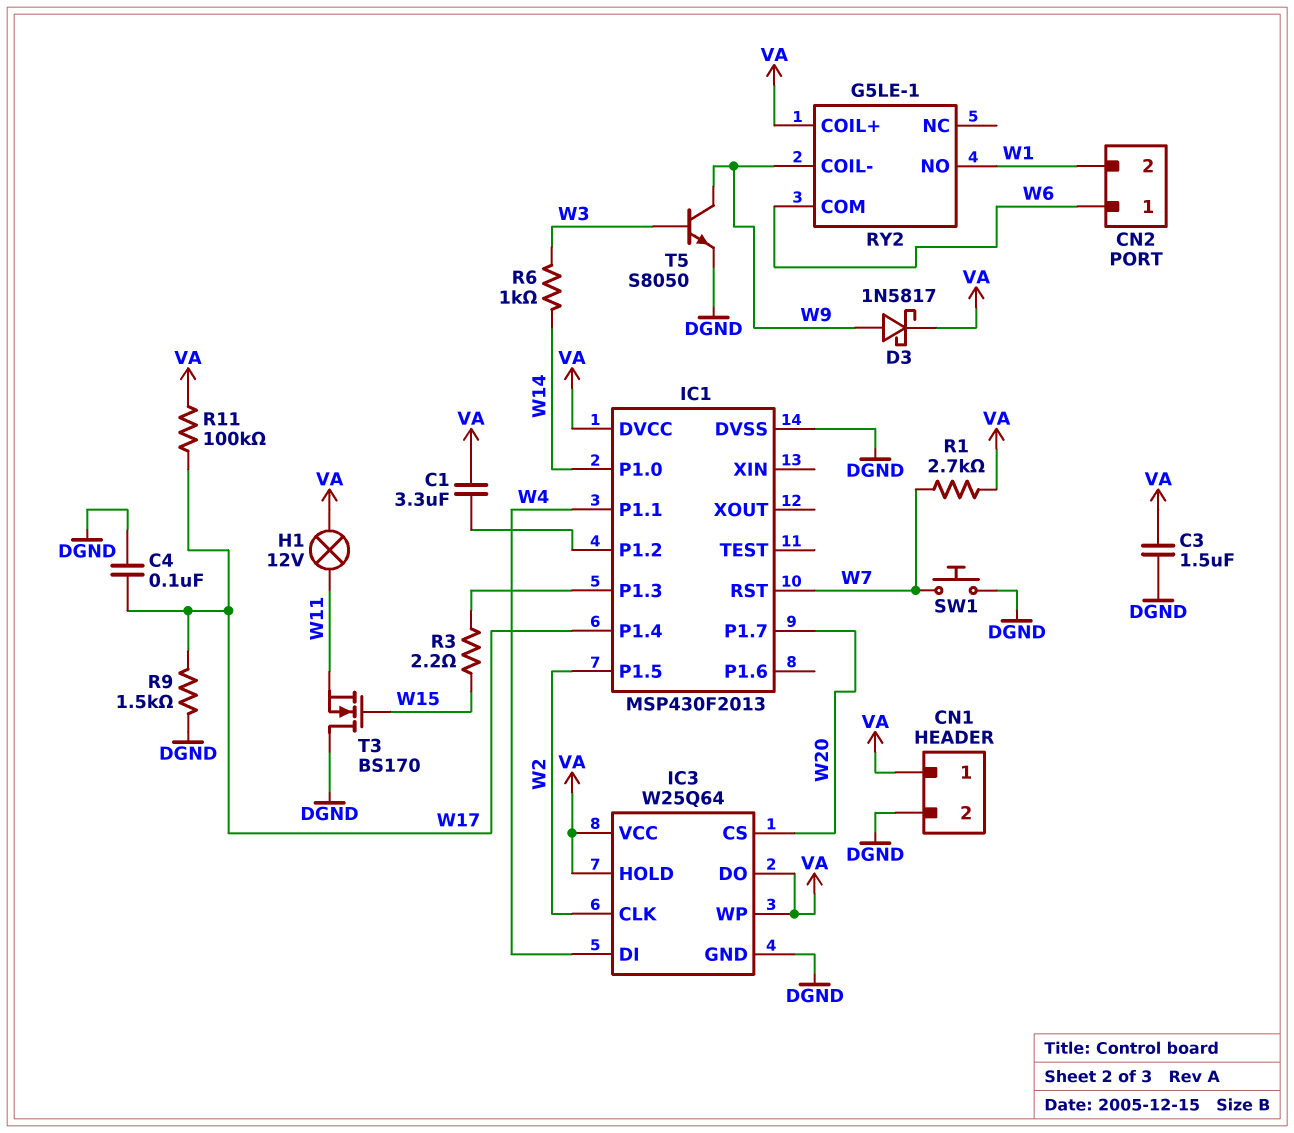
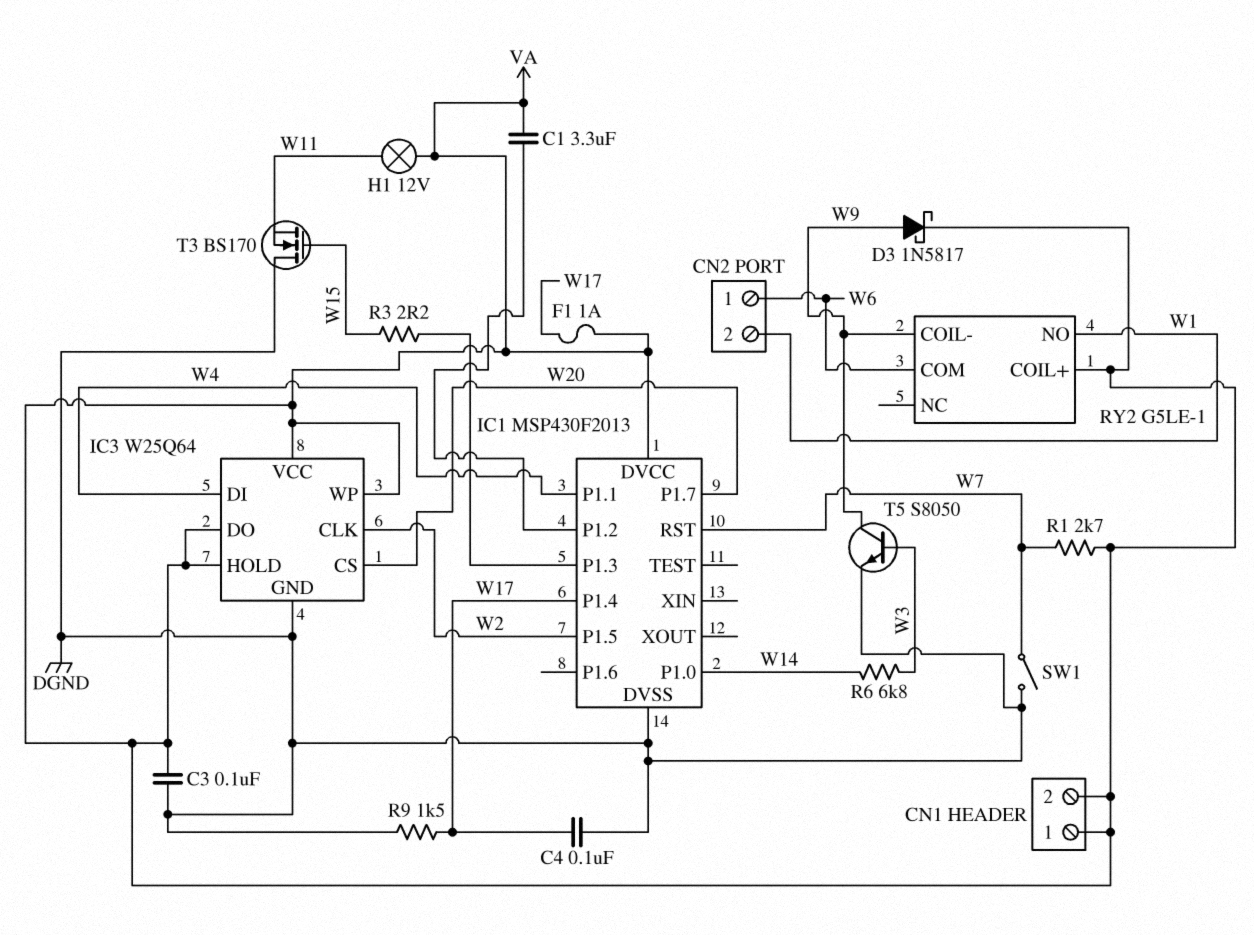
C3: 1.5uF (DGND, VA) -> 100nF (DGND, VA)
CN1 pin 2: DGND -> VA
F1: none -> 1A (VA, W17)
R6: 1k (W3, W14) -> 6.8k (W3, W14)
R11: 100k (VA, W17) -> none
SW1: button (DGND, W7) -> switch (DGND, W7)

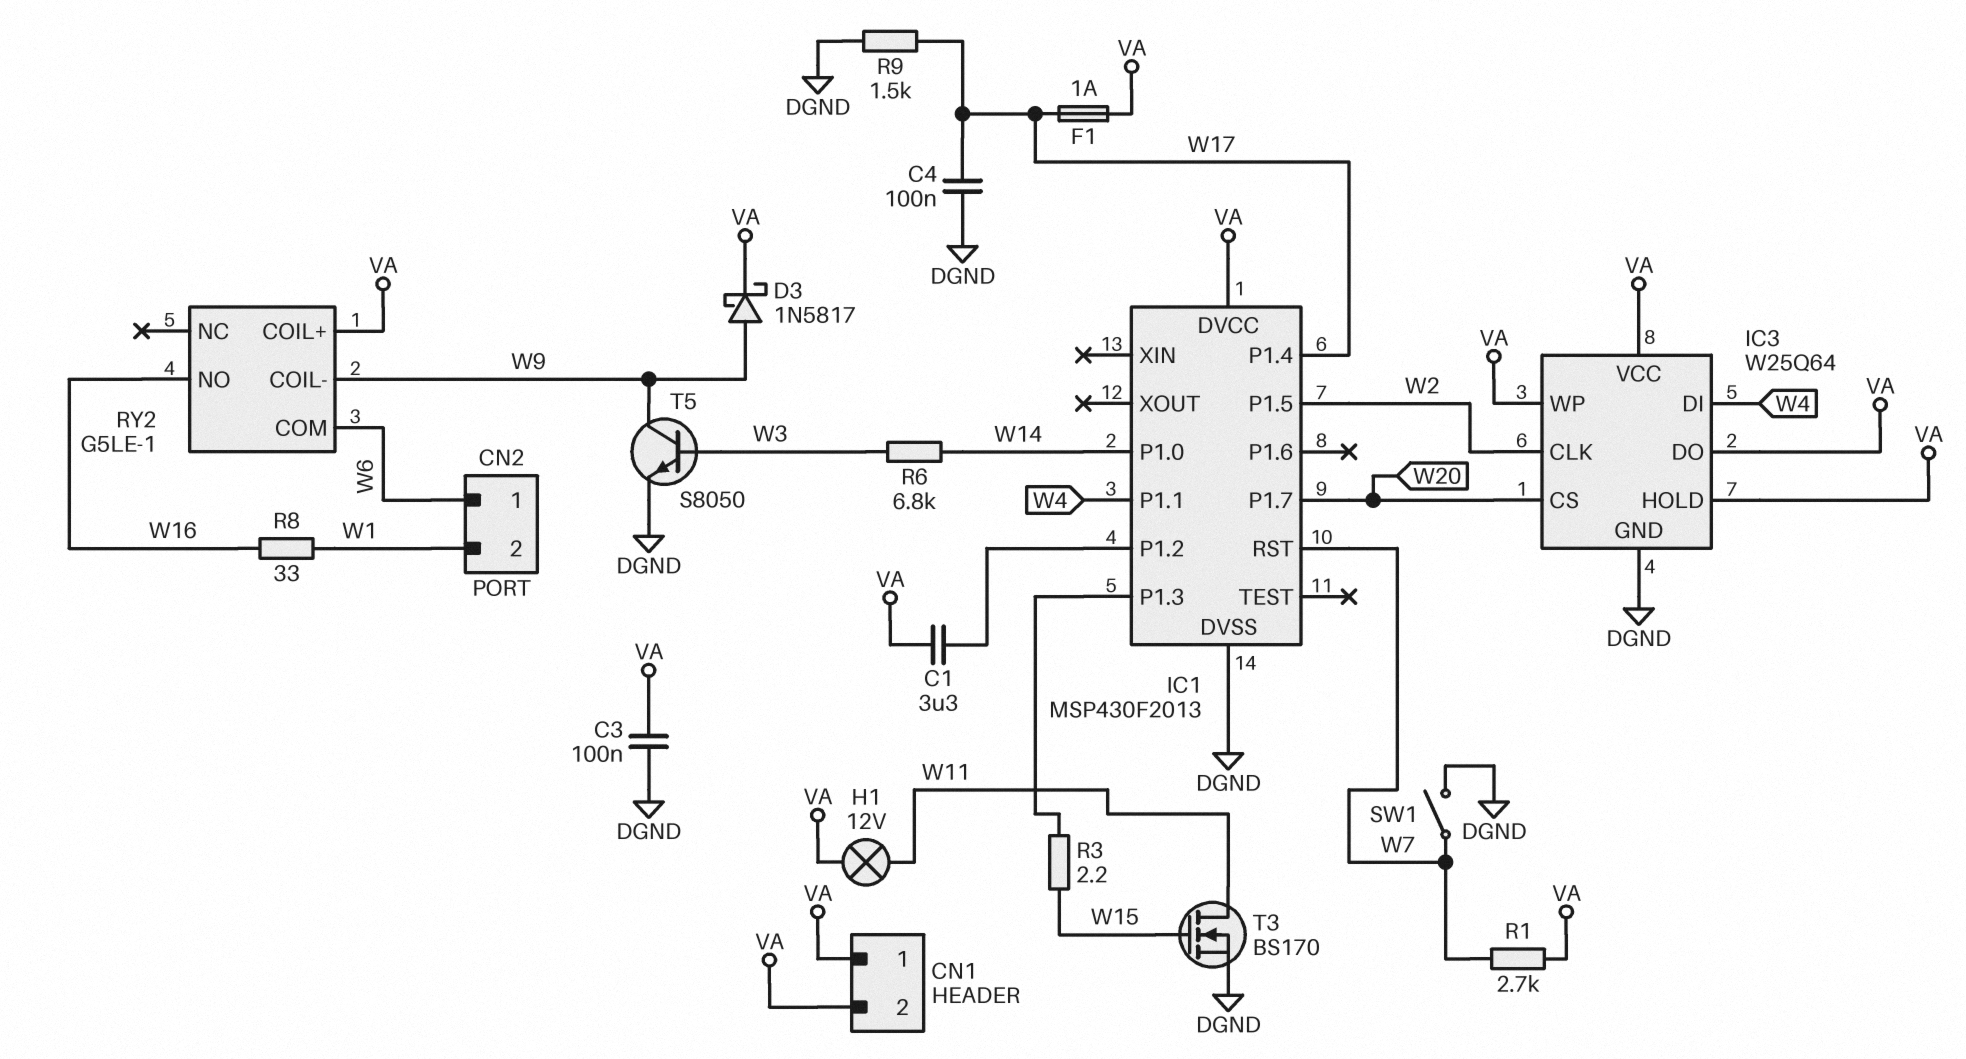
R8: none -> 33 (W1, W16)
RY2 pin NO: W1 -> W16
T3: NMOS BS170 (G W15, D DGND, S W11) -> NMOS BS170 (G W15, D W11, S DGND)

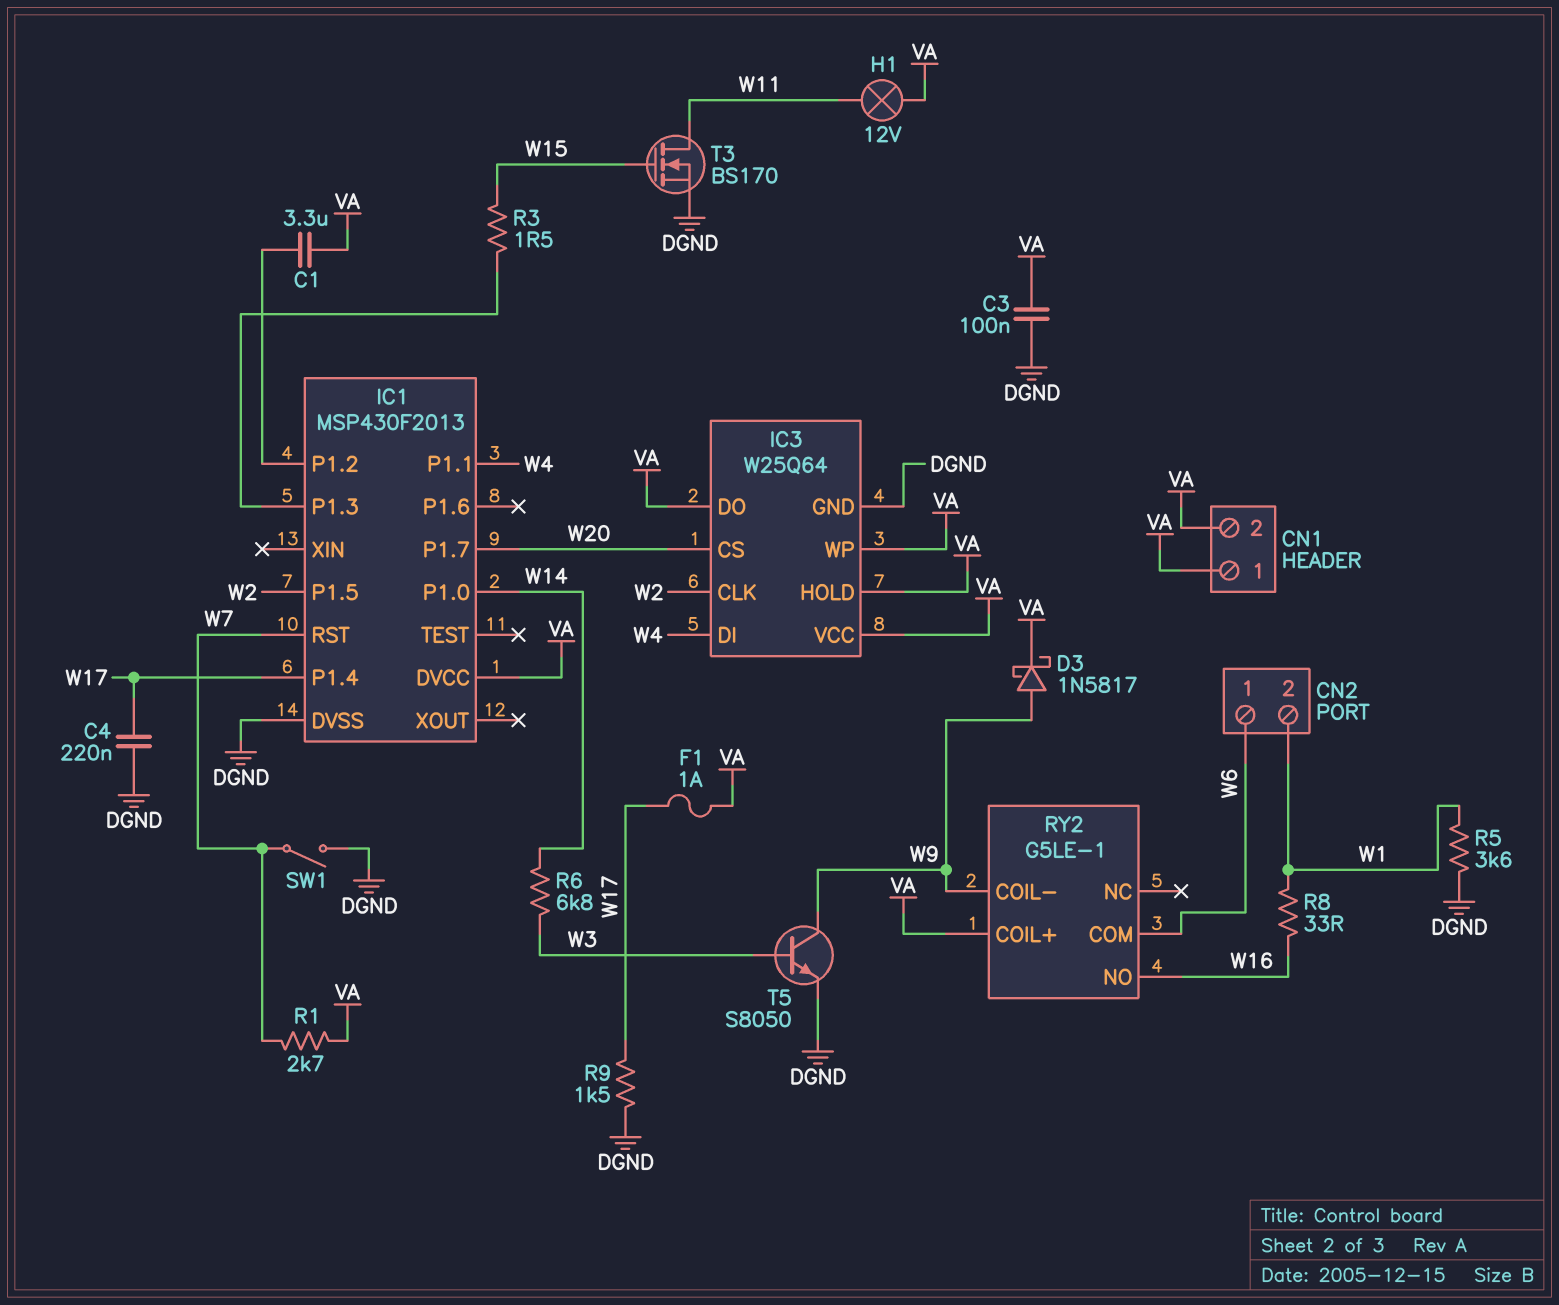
C4: 100nF (DGND, W17) -> 220nF (DGND, W17)
R3: 2.2 (IC1/P1.3, W15) -> 1.5 (IC1/P1.3, W15)
R5: none -> 3.6k (DGND, W1)

